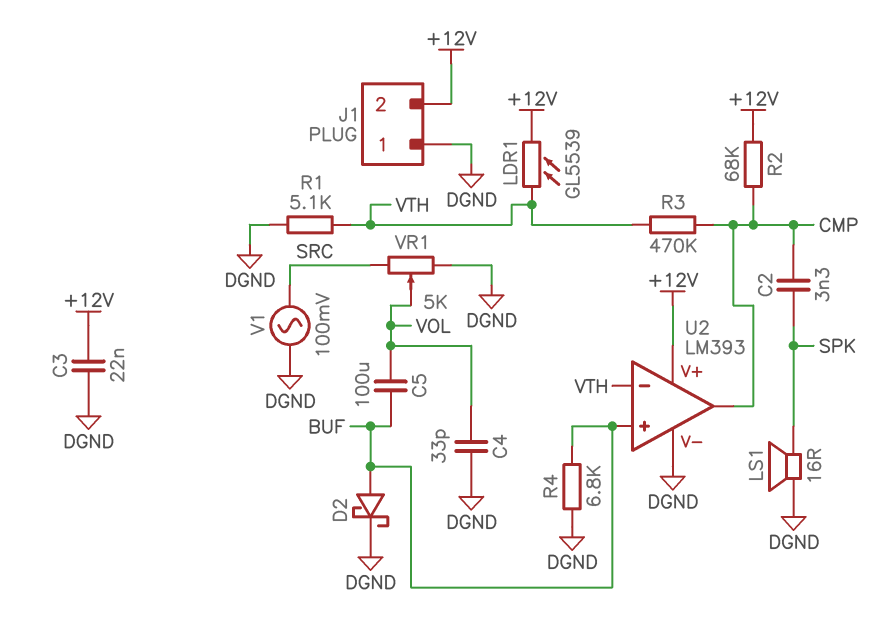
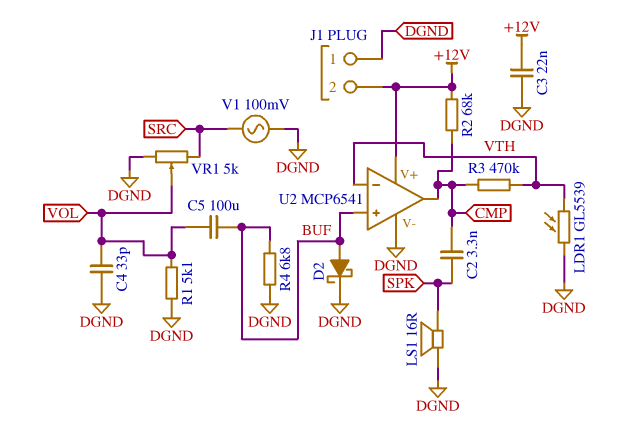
LDR1: GL5539 (+12V, VTH) -> GL5539 (DGND, VTH)
R1: 5.1k (DGND, VTH) -> 5.1k (DGND, VOL)
U2: LM393 -> MCP6541

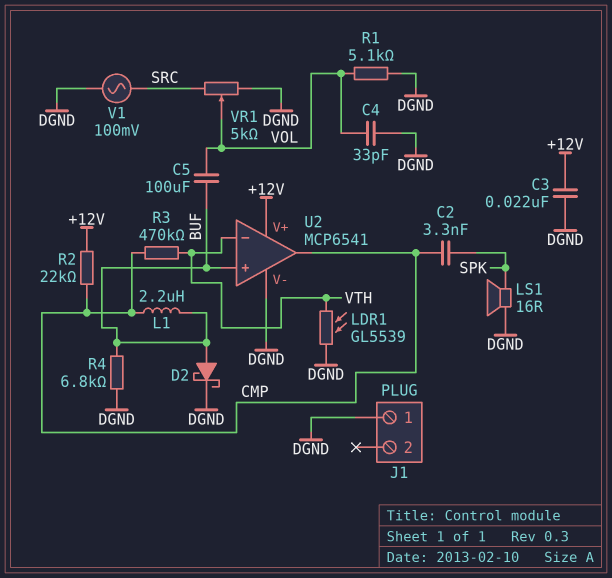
J1 pin 2: +12V -> none
L1: none -> 2.2uH (BUF, CMP)
R2: 68k (+12V, CMP) -> 22k (+12V, CMP)

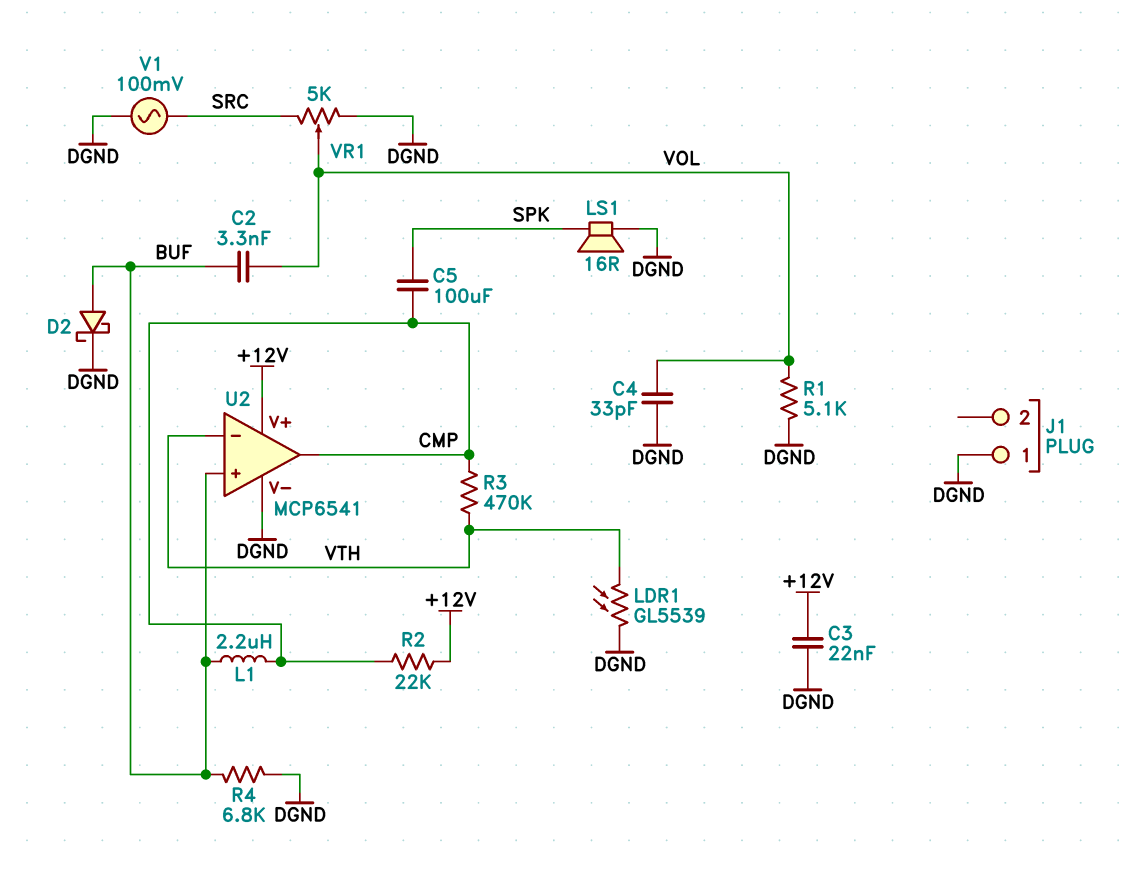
C2: 3.3nF (CMP, SPK) -> 3.3nF (BUF, VOL)
C5: 100uF (BUF, VOL) -> 100uF (CMP, SPK)

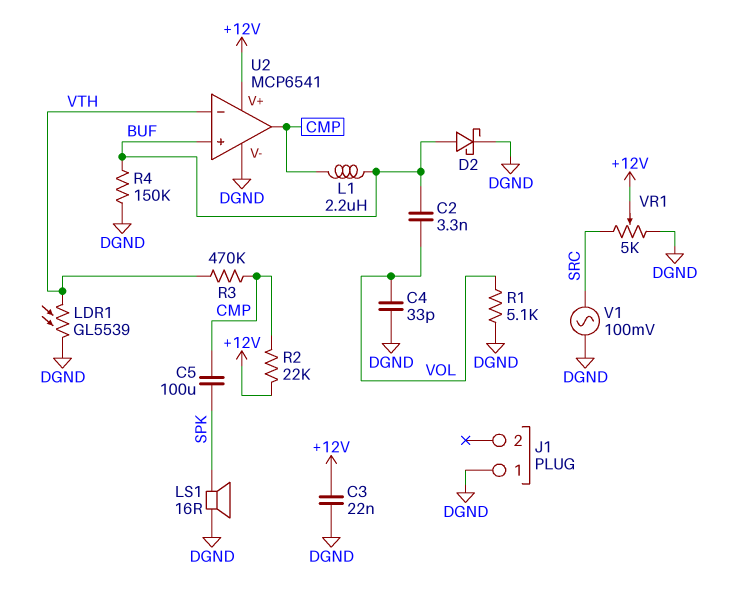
R4: 6.8k (BUF, DGND) -> 150k (BUF, DGND)
VR1: 5k (DGND, SRC, wiper VOL) -> 5k (DGND, SRC, wiper +12V)

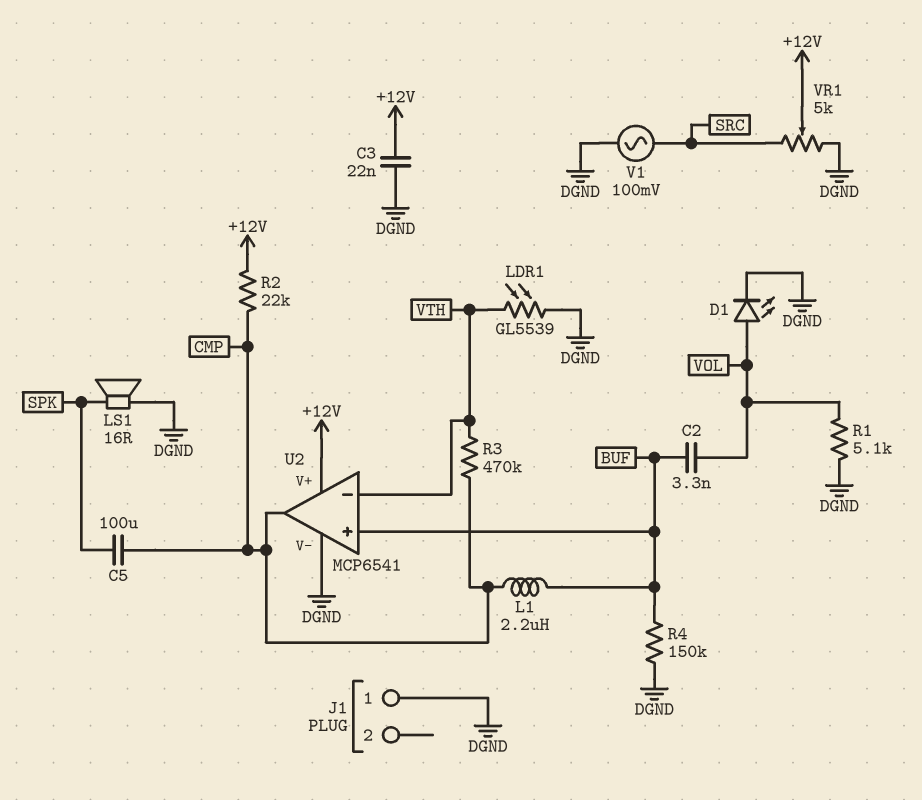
C4: 33pF (DGND, VOL) -> none
D1: none -> LED (A VOL, K DGND)
D2: schottky (A BUF, K DGND) -> none

